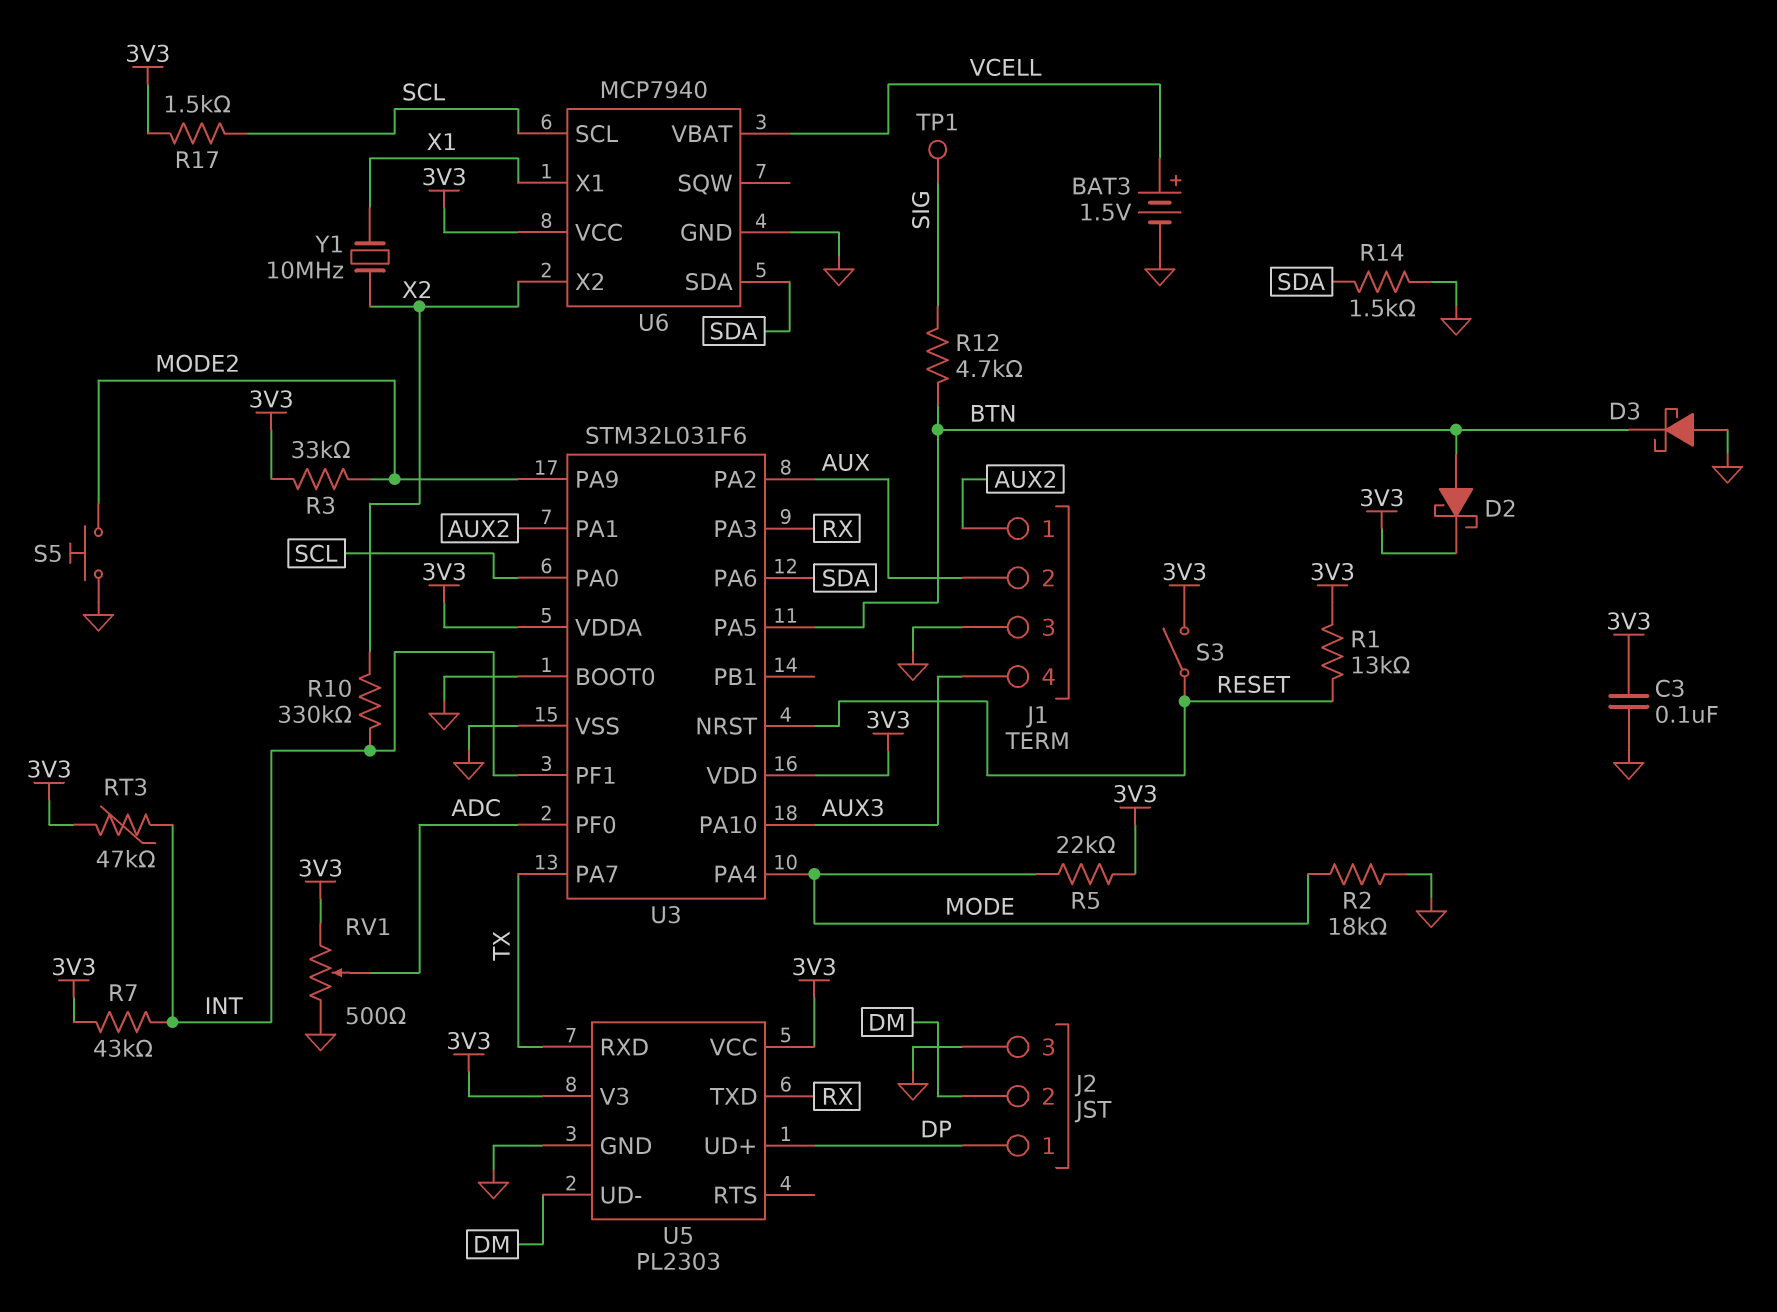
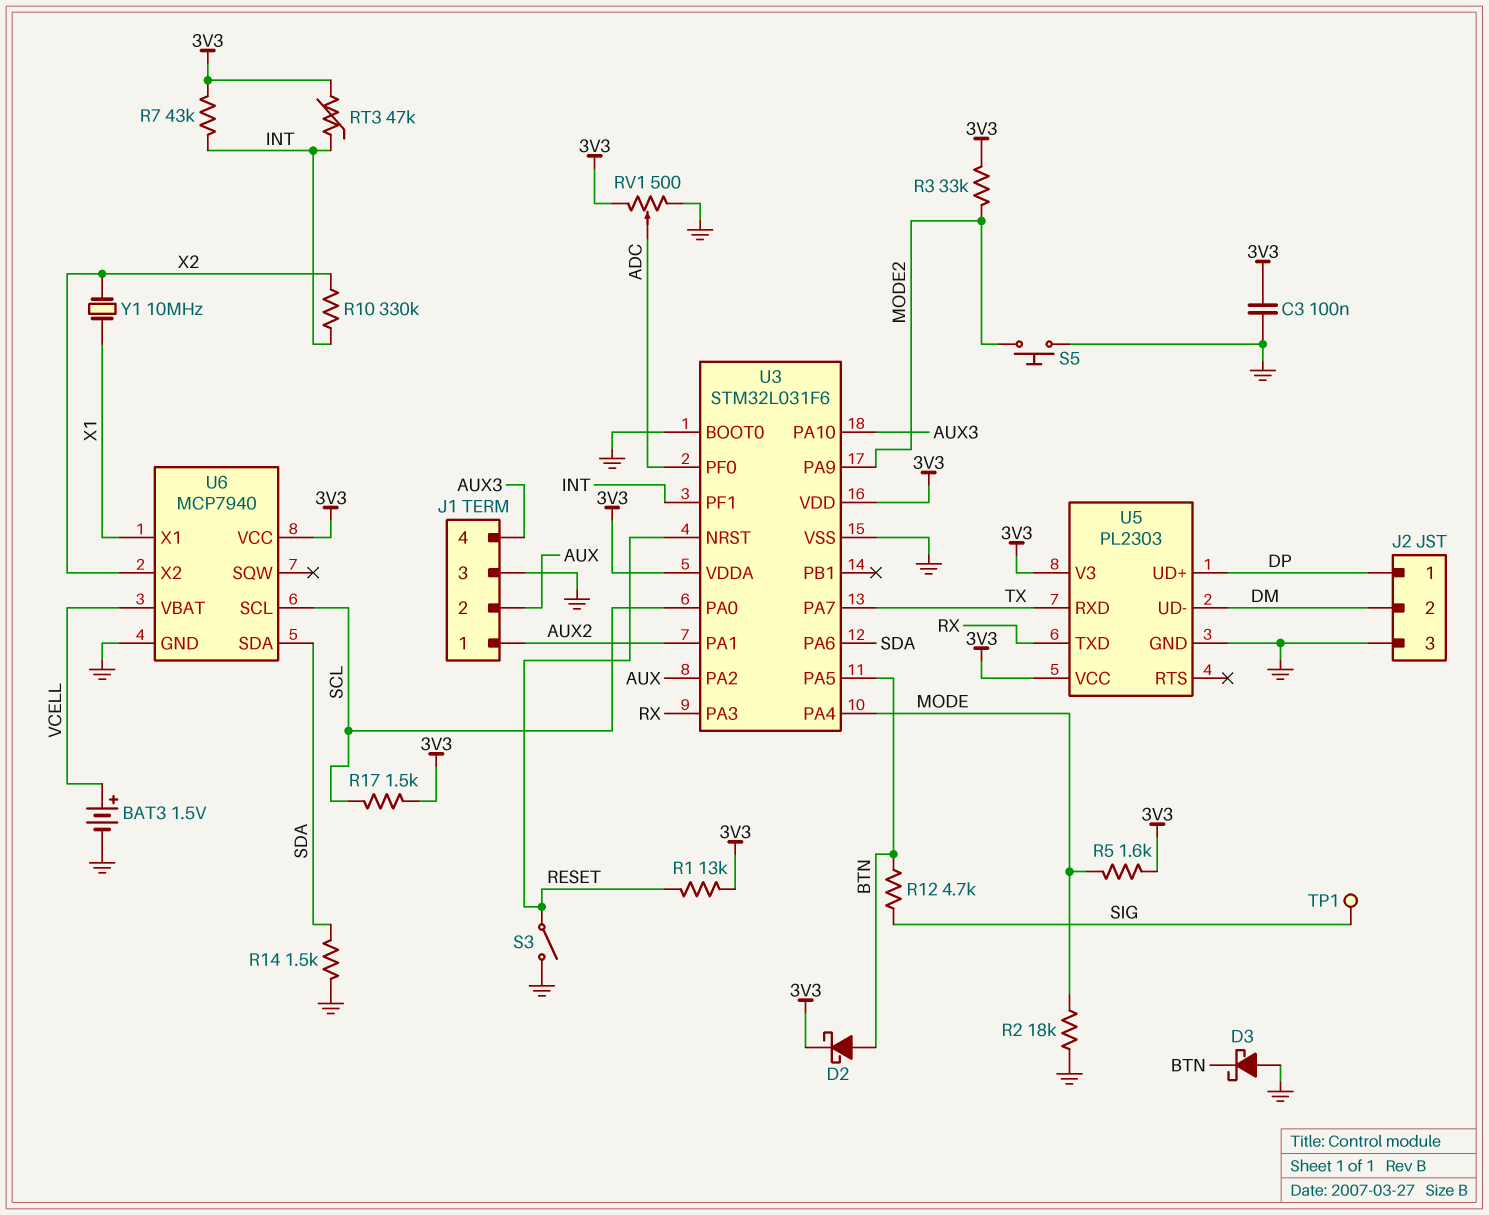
R5: 22k (3V3, MODE) -> 1.6k (3V3, MODE)
S3: switch (3V3, RESET) -> switch (GND, RESET)

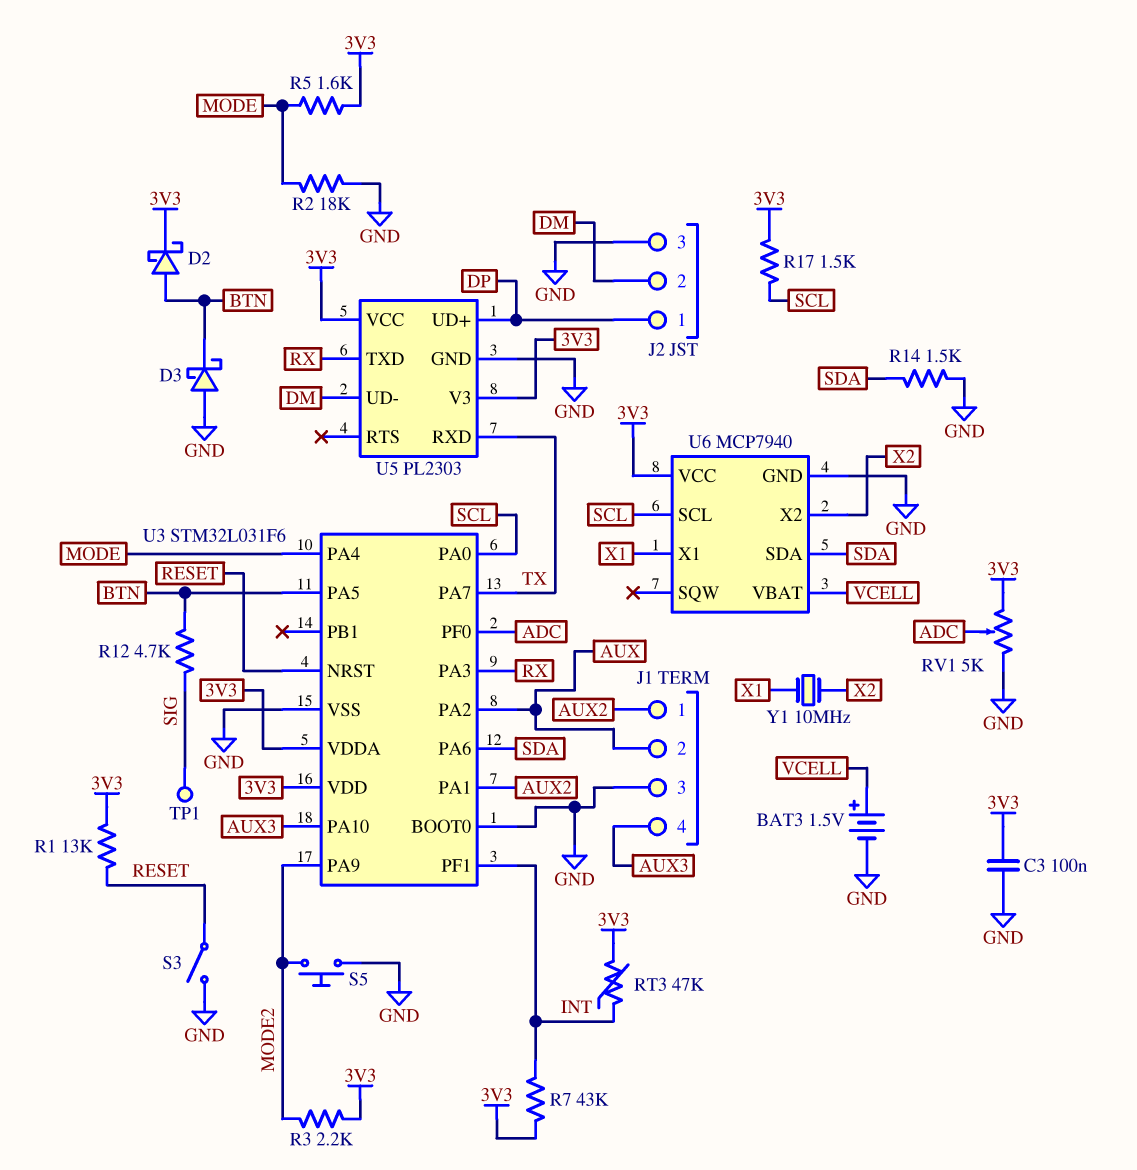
R3: 33k (3V3, MODE2) -> 2.2k (3V3, MODE2)
R10: 330k (INT, X2) -> none
RV1: 500 (3V3, GND, wiper ADC) -> 5k (3V3, GND, wiper ADC)

